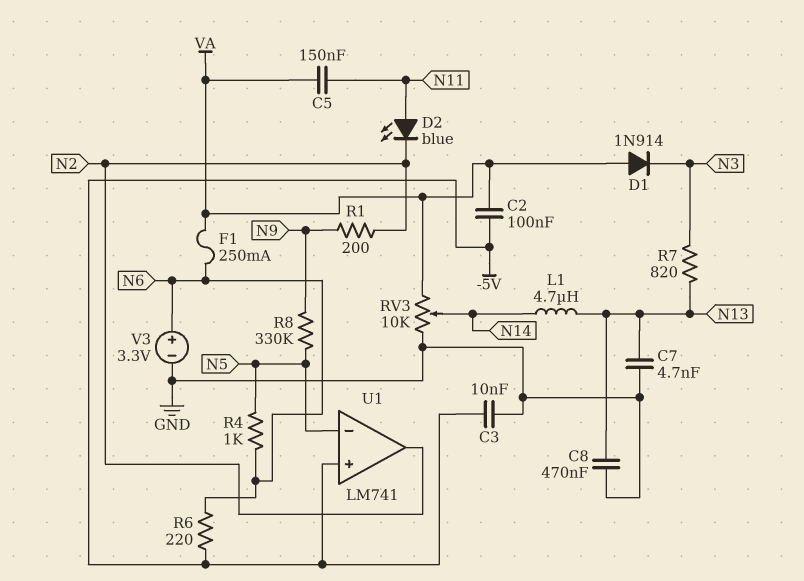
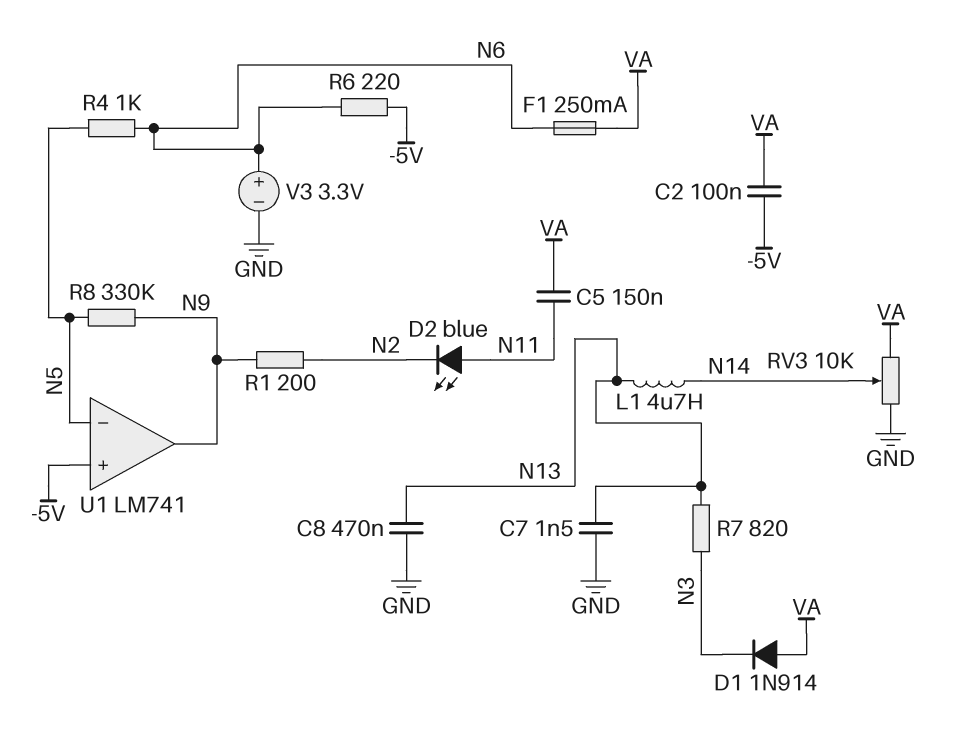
C3: 10nF (-5V, GND) -> none
C7: 4.7nF (GND, N13) -> 1.5nF (GND, N13)
U1 pin out: N2 -> N9

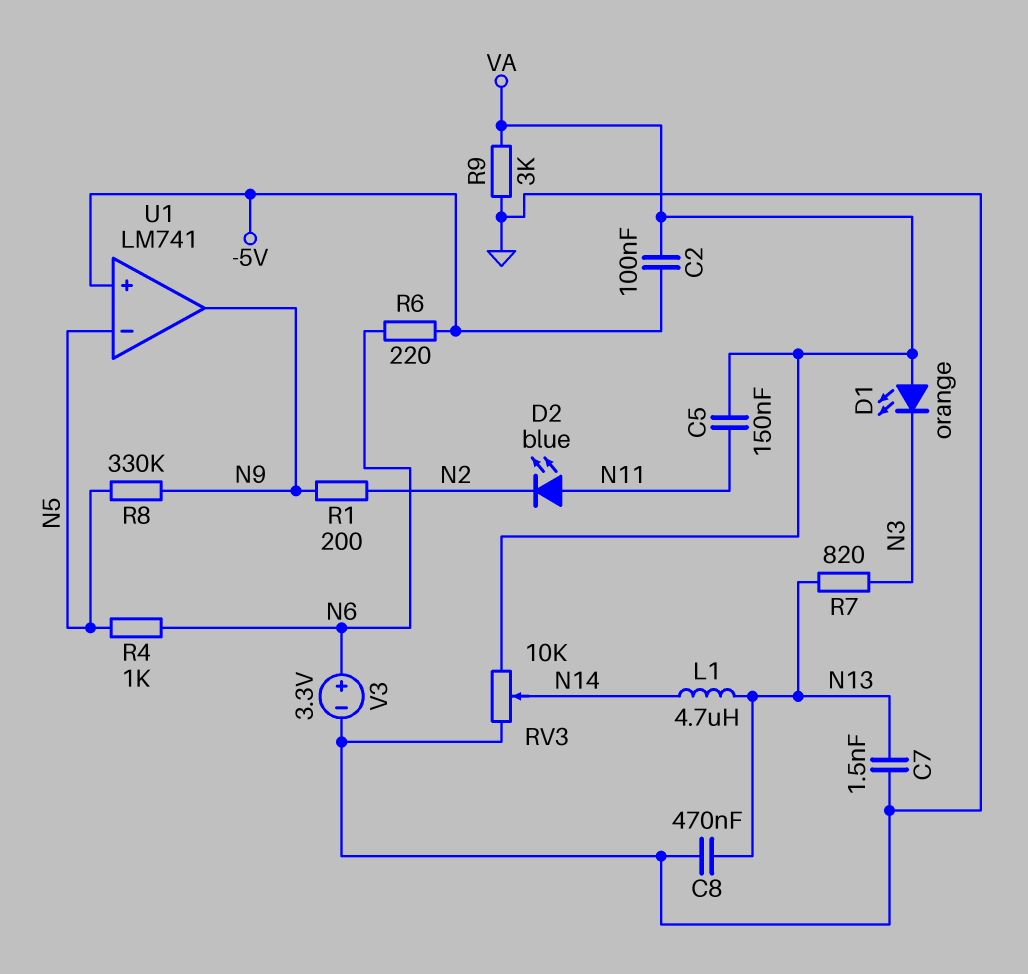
D1: diode 1N914 (A VA, K N3) -> LED orange (A VA, K N3)
F1: 250mA (N6, VA) -> none
R9: none -> 3k (GND, VA)

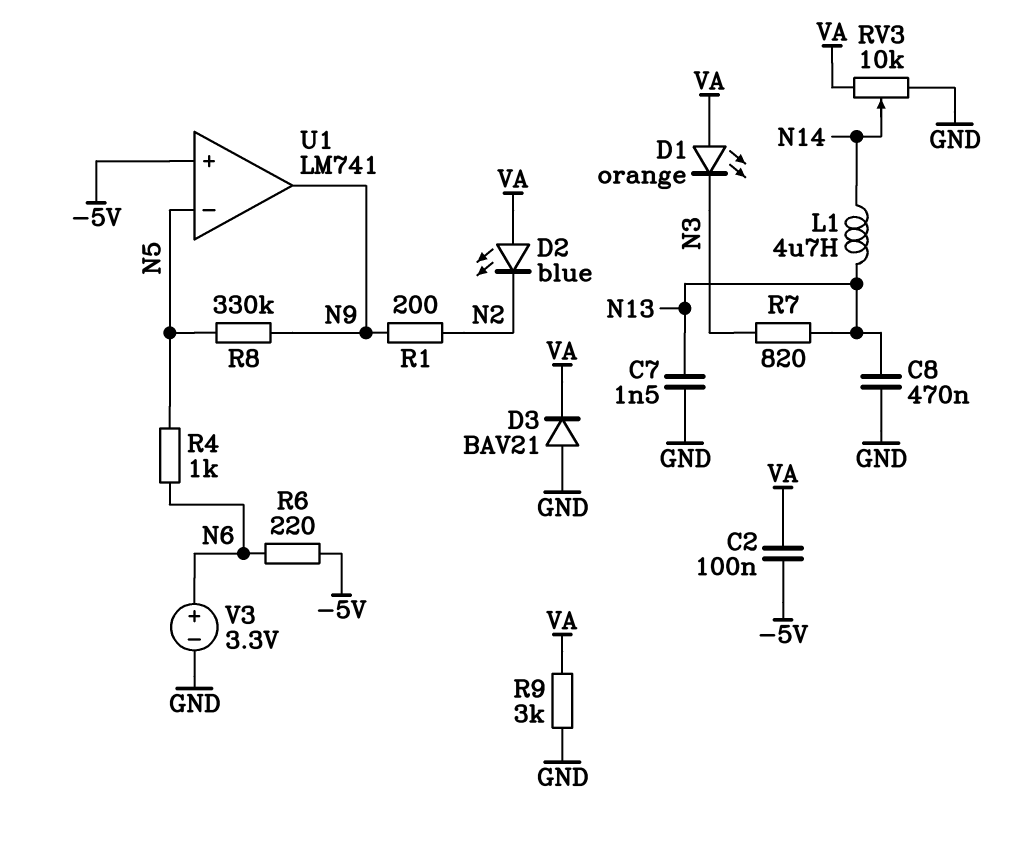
C5: 150nF (N11, VA) -> none
D2: LED blue (A N11, K N2) -> LED blue (A VA, K N2)
D3: none -> diode BAV21 (A GND, K VA)

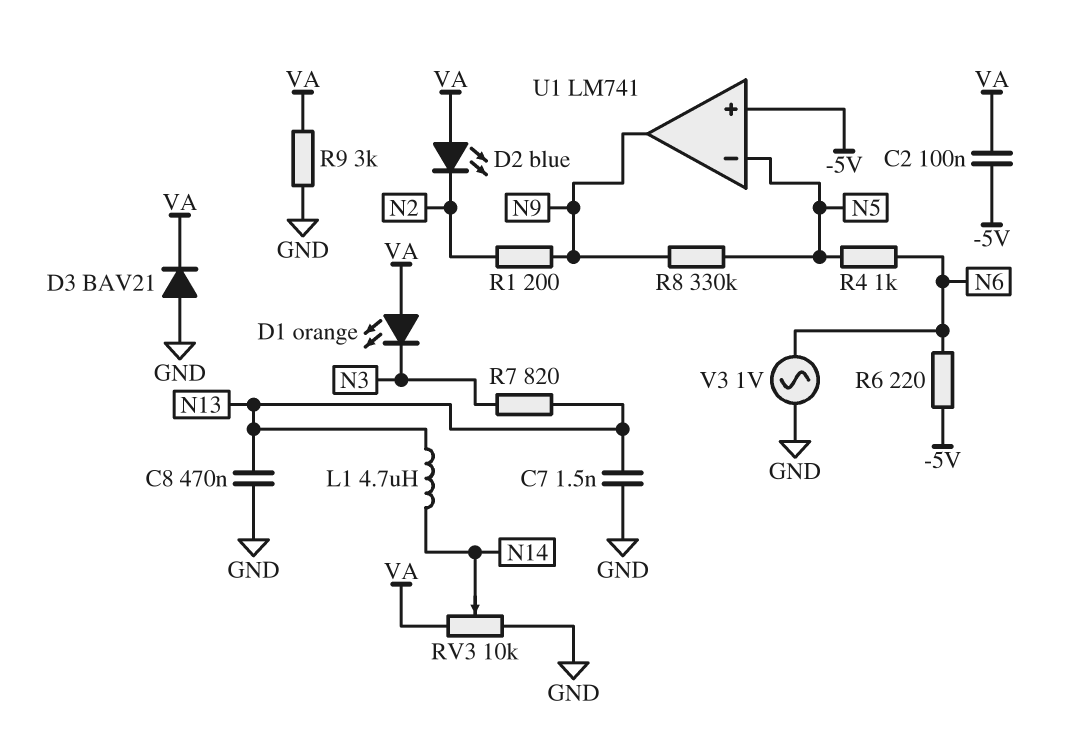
V3: 3.3V (plus N6, minus GND) -> AC 1V (GND, N6)

